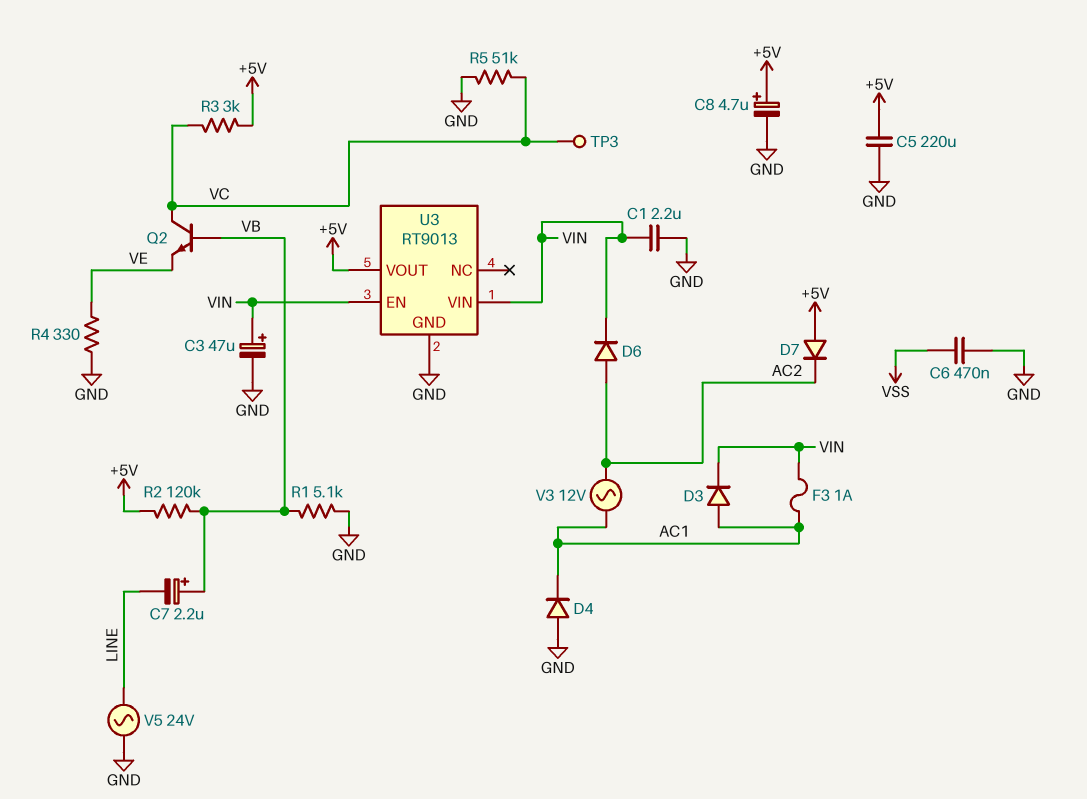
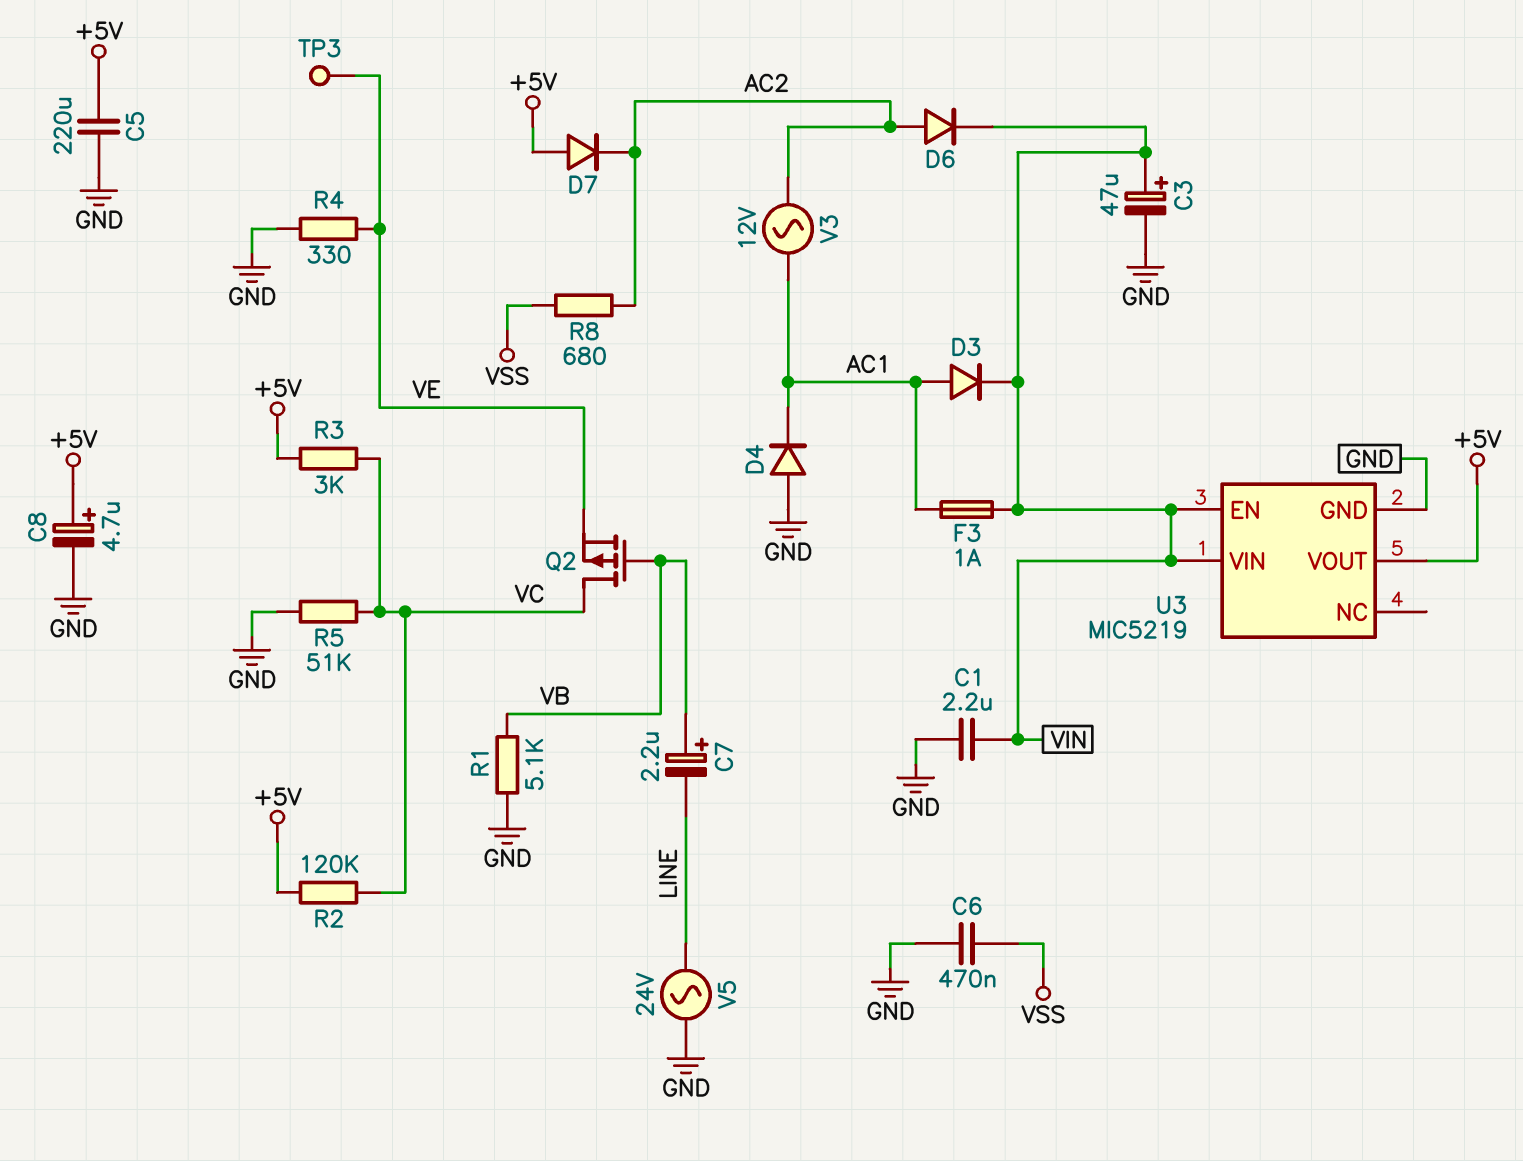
Q2: NPN (B VB, C VC, E VE) -> PMOS (G VB, D VC, S VE)
R2: 120k (+5V, VB) -> 120k (+5V, VC)
R8: none -> 680 (AC2, VSS)
TP3: test point (VC) -> test point (VE)
U3: RT9013 -> MIC5219

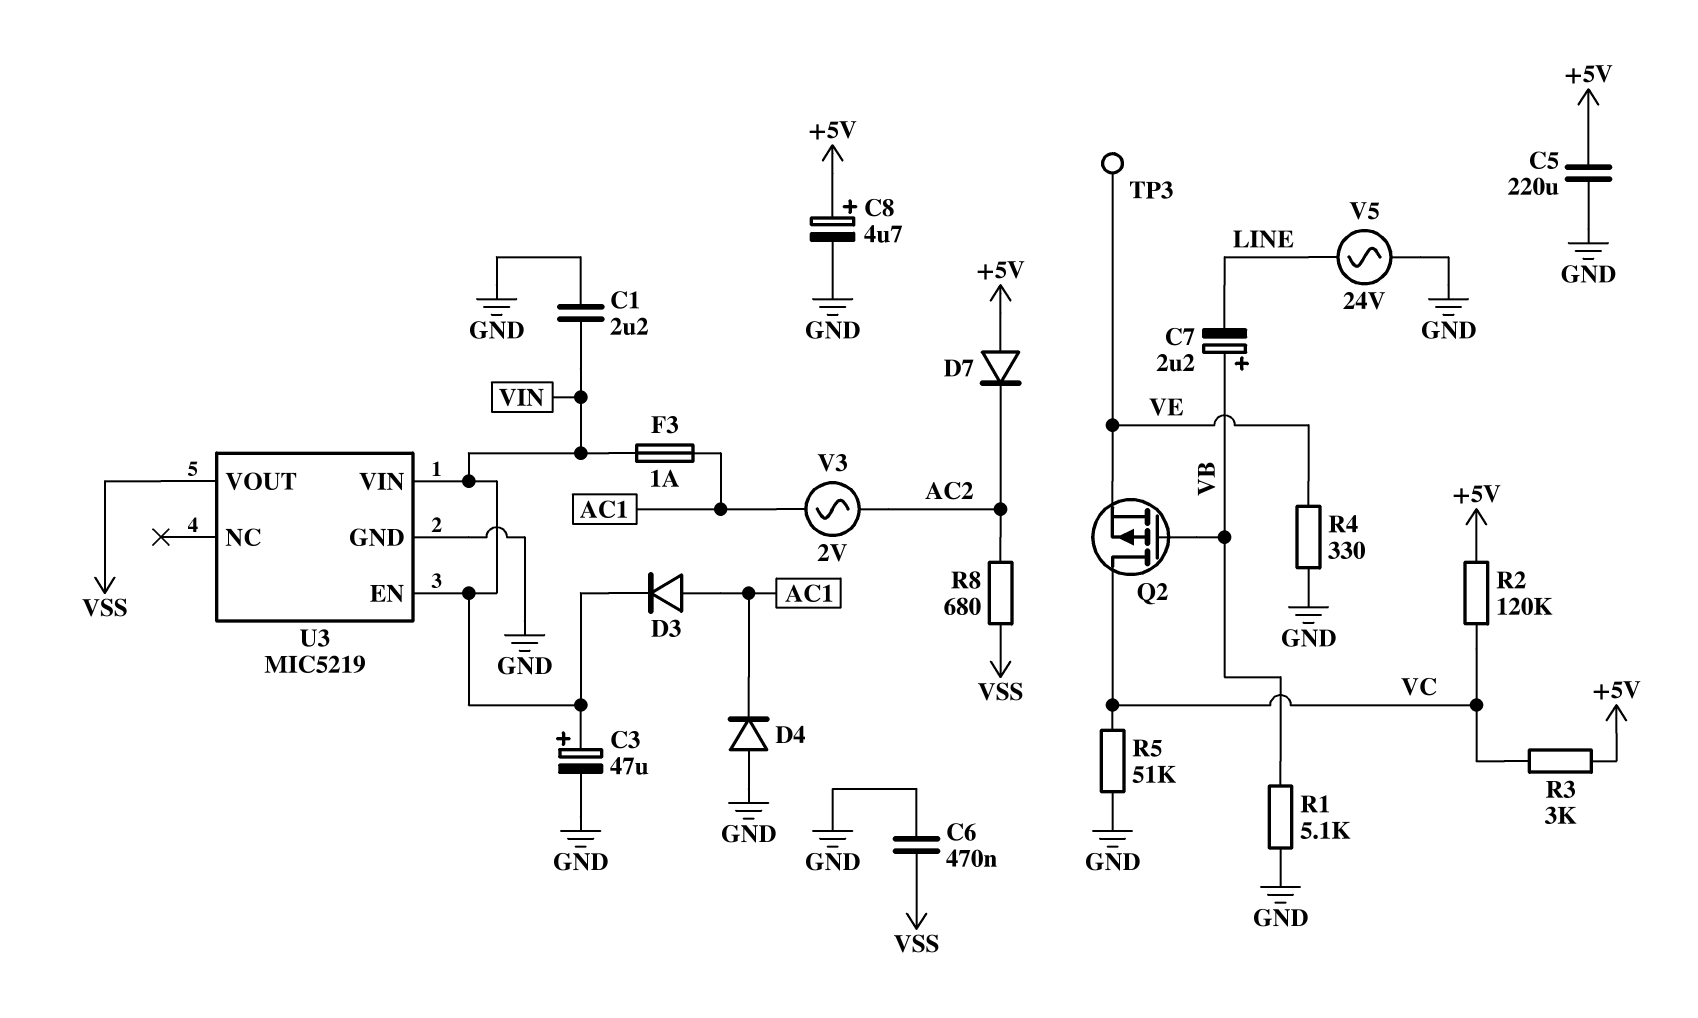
D6: diode (A AC2, K VIN) -> none
U3 pin VOUT: +5V -> VSS
V3: AC 12V (AC1, AC2) -> AC 2V (AC1, AC2)

